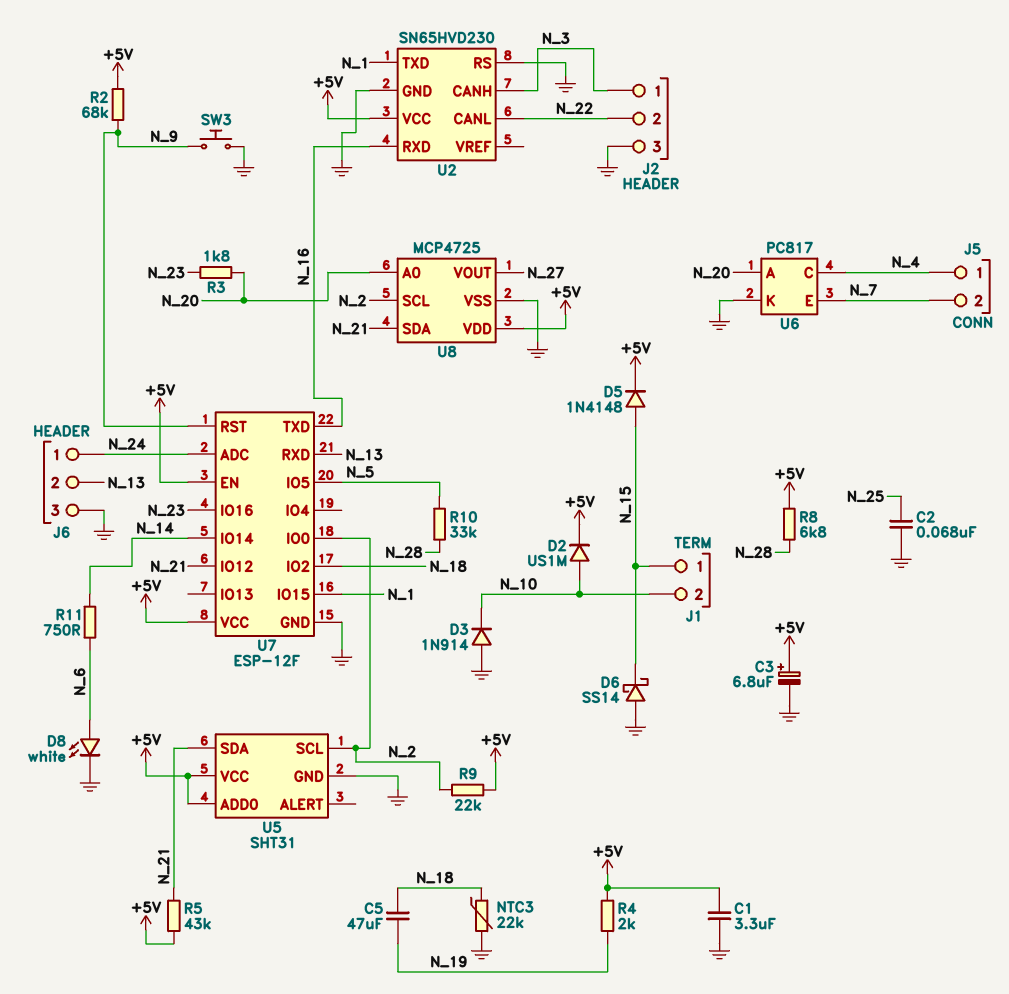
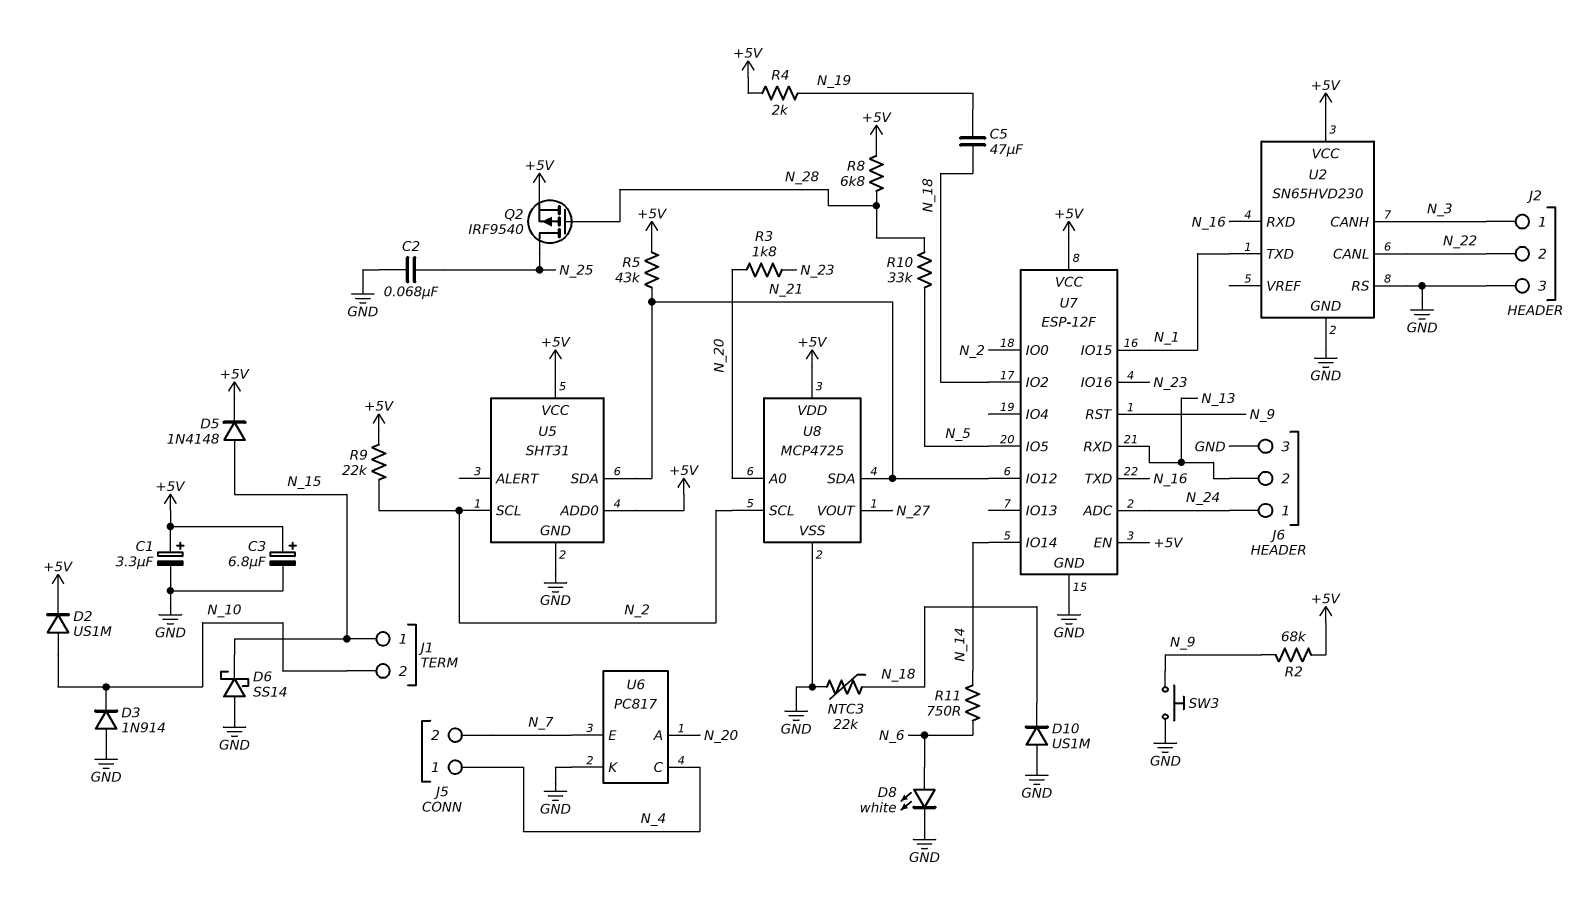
C1: 3.3uF (+5V, GND) -> 3.3uF (plus +5V, minus GND)
D10: none -> diode US1M (A GND, K N_18)
Q2: none -> PMOS IRF9540 (G N_28, D N_25, S +5V)

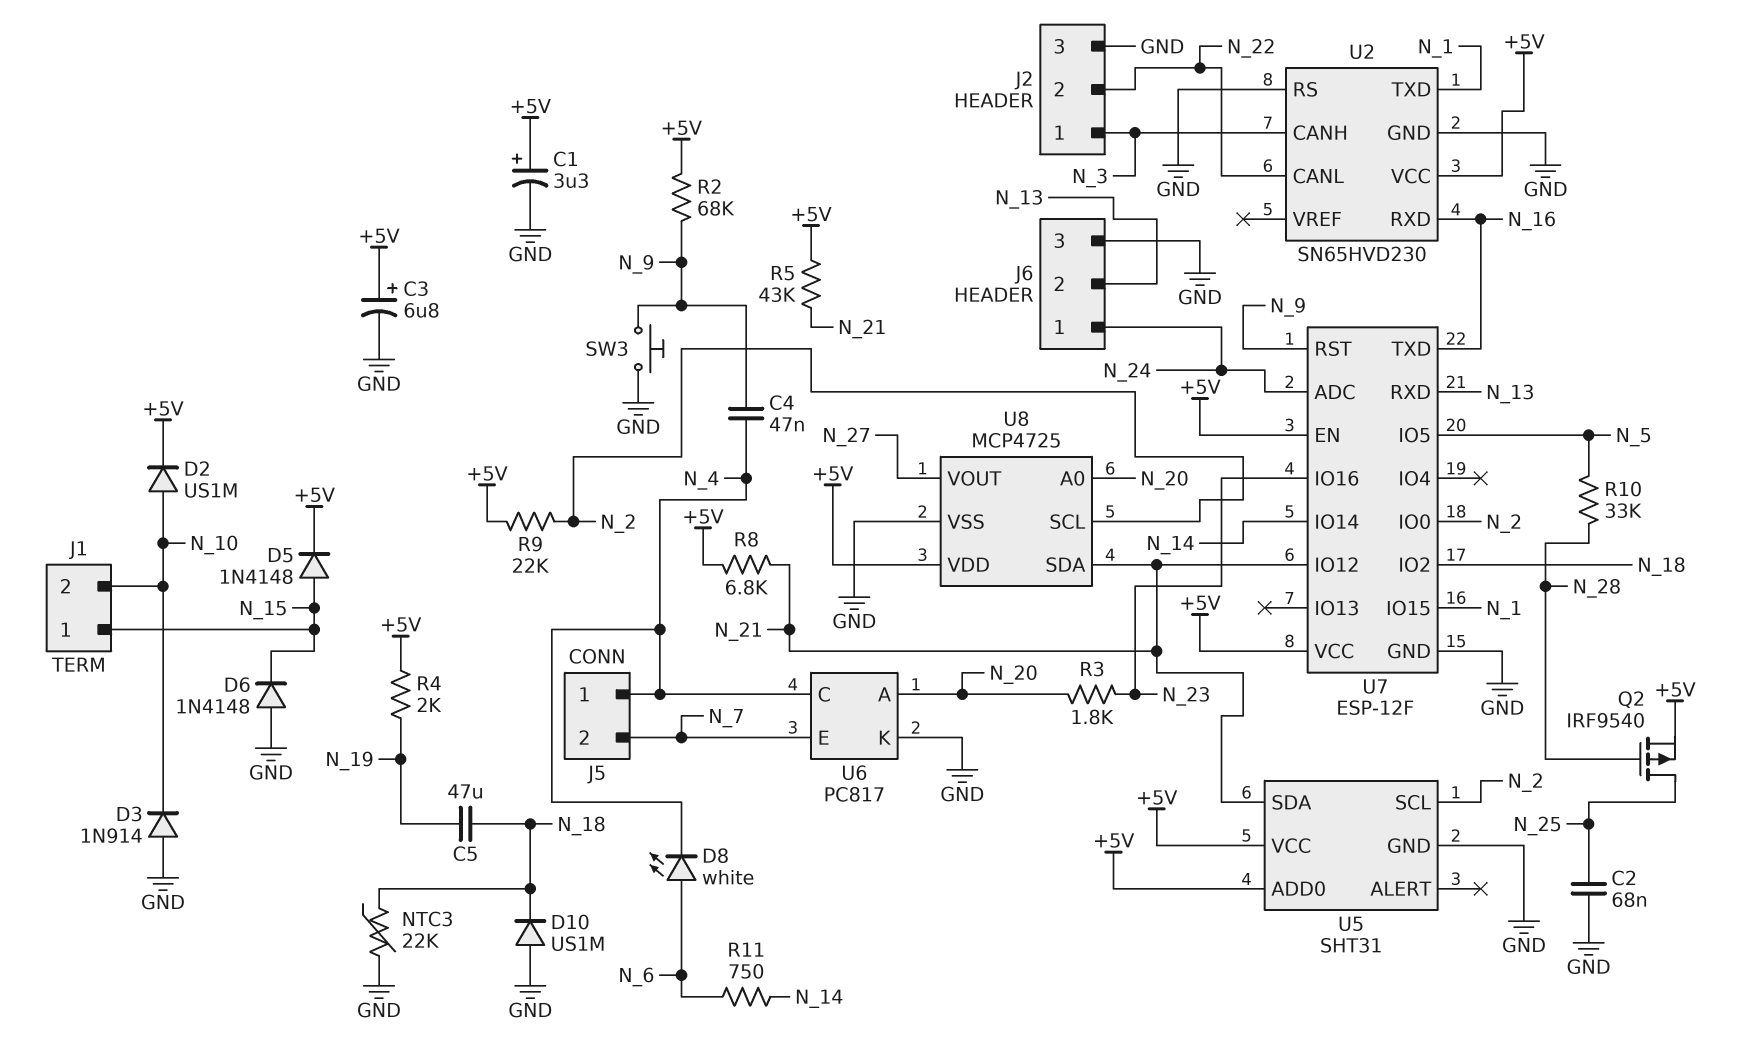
C4: none -> 47nF (N_4, N_9)
D6: schottky SS14 (A GND, K N_15) -> diode 1N4148 (A GND, K N_15)
D8: LED white (A N_6, K GND) -> LED white (A N_6, K N_4)
R8: 6.8k (+5V, N_28) -> 6.8k (+5V, N_21)

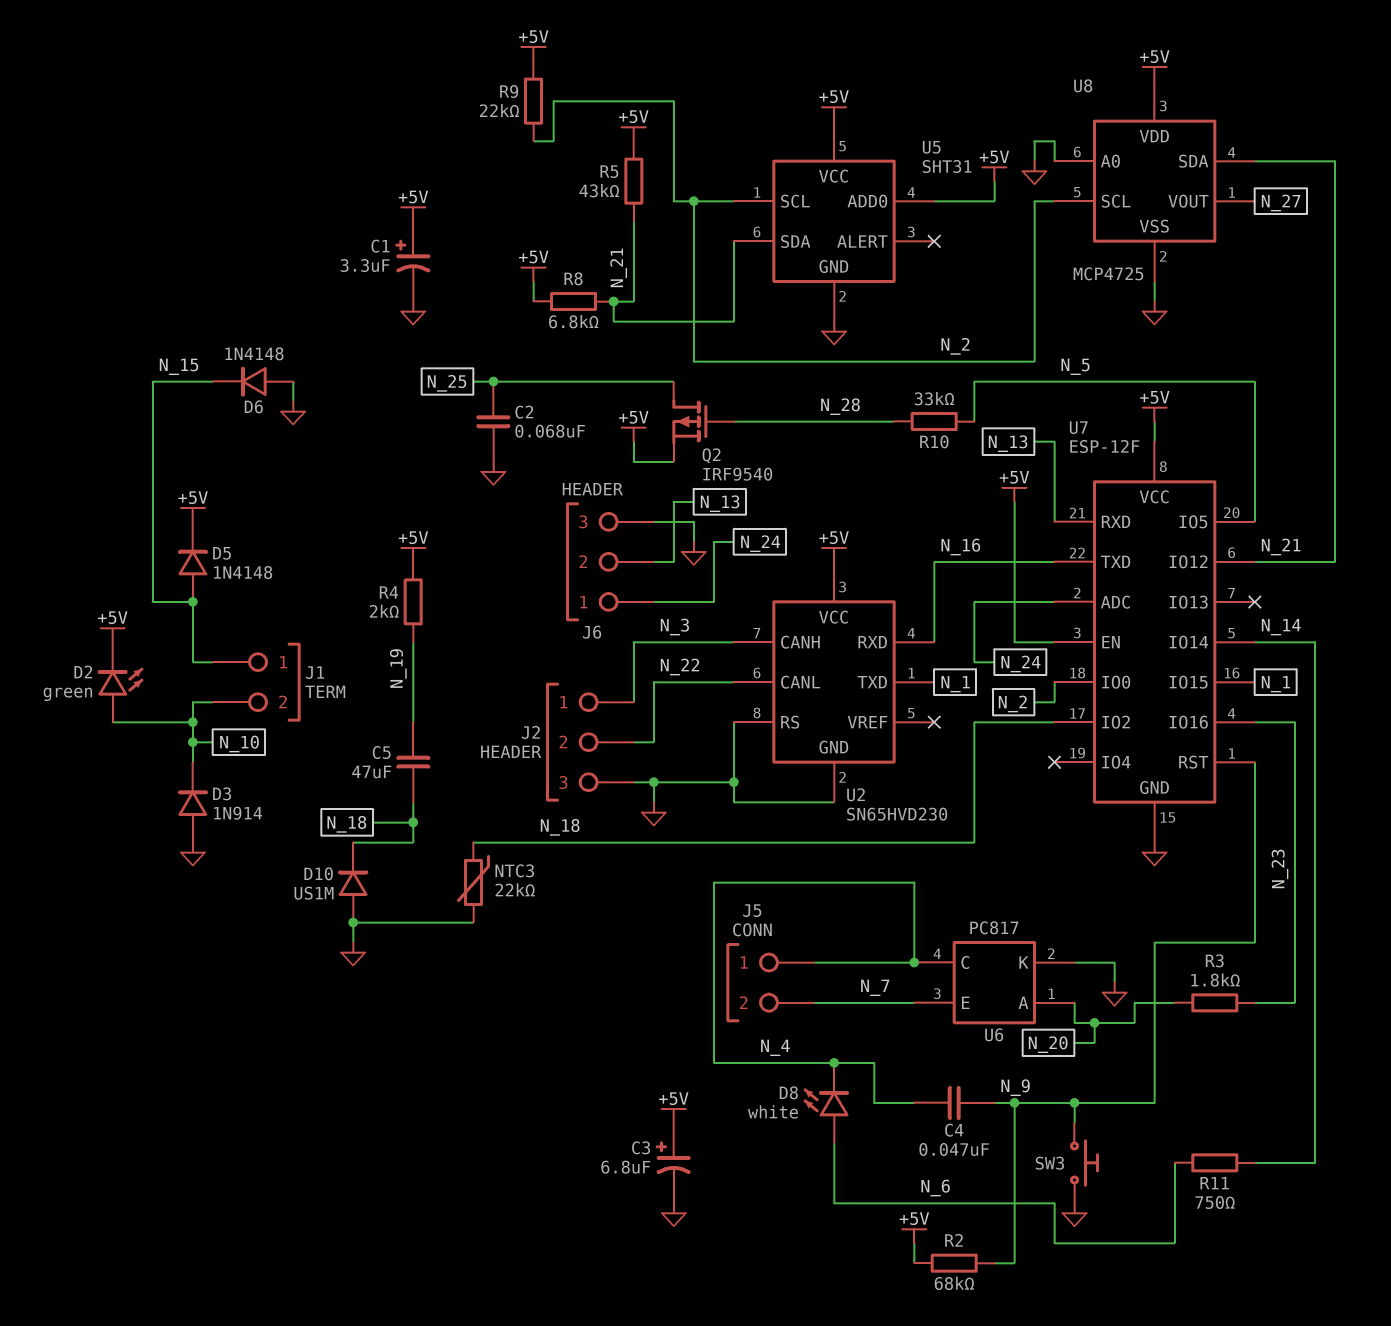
D2: diode US1M (A N_10, K +5V) -> LED green (A N_10, K +5V)
U8 pin A0: N_20 -> GND

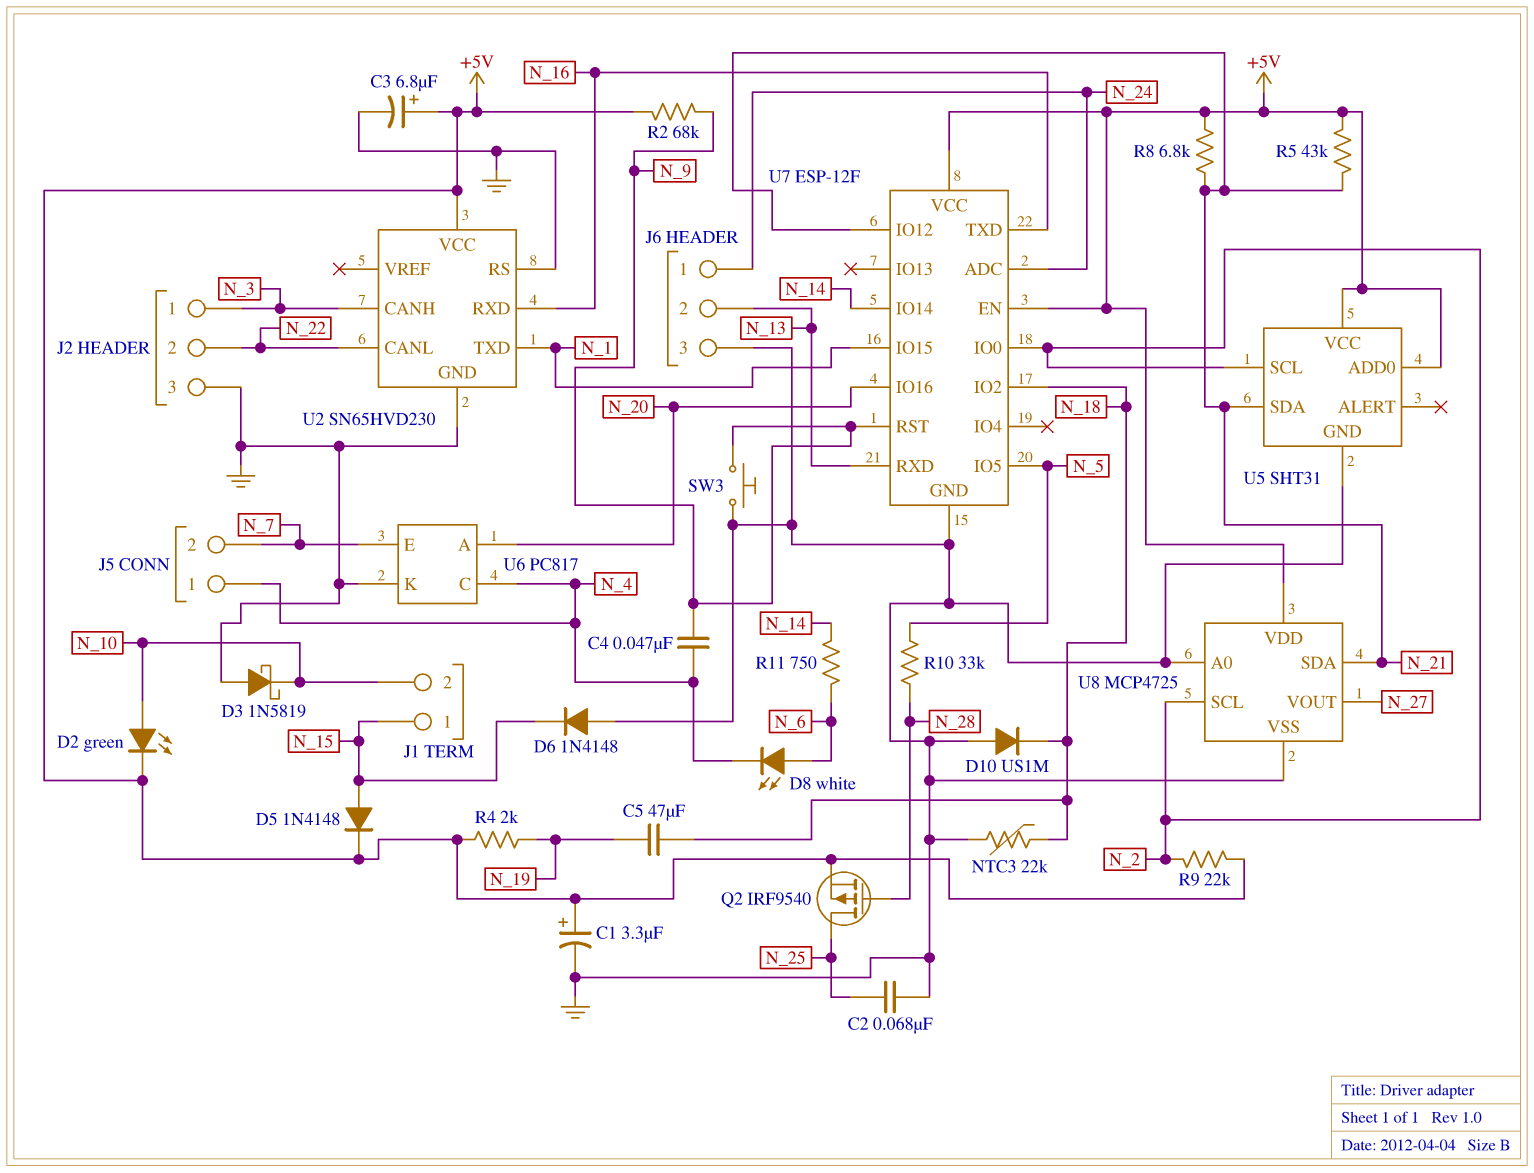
D3: diode 1N914 (A GND, K N_10) -> schottky 1N5819 (A GND, K N_10)
R3: 1.8k (N_20, N_23) -> none
U7 pin IO16: N_23 -> N_20

